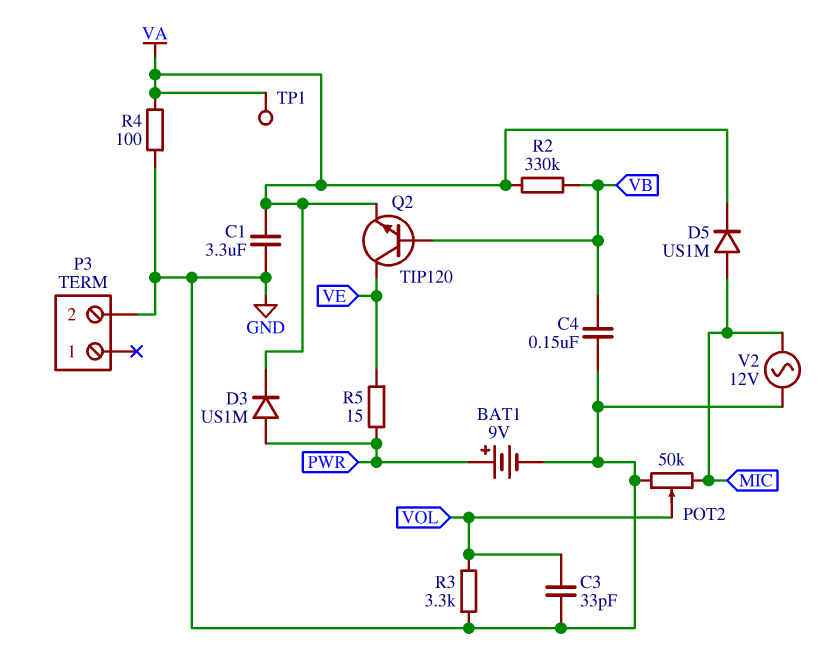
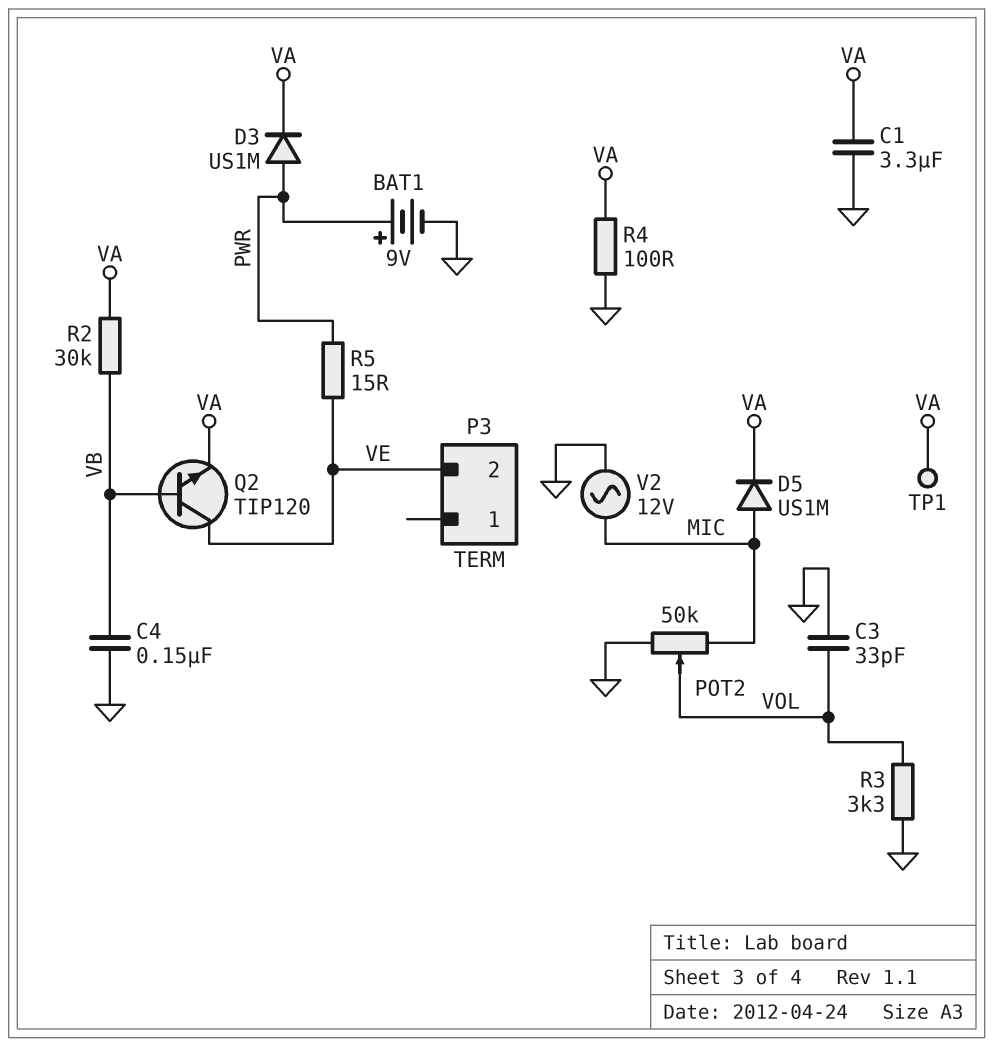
P3 pin 2: GND -> VE
R2: 330k (VA, VB) -> 30k (VA, VB)

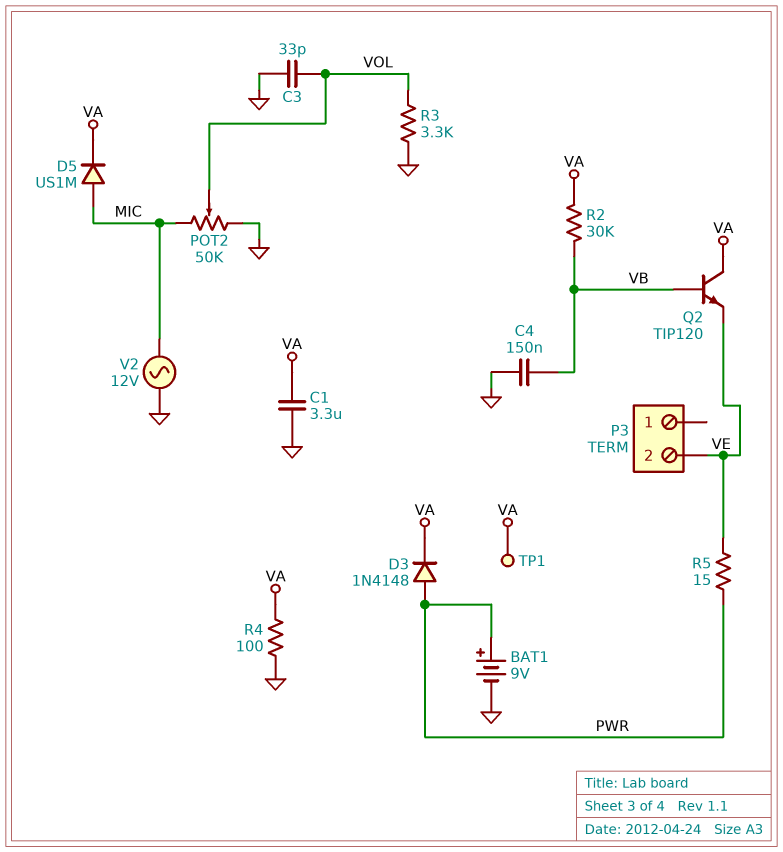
D3: diode US1M (A PWR, K VA) -> diode 1N4148 (A PWR, K VA)
Q2: NPN TIP120 (B VB, C VE, E VA) -> NPN TIP120 (B VB, C VA, E VE)

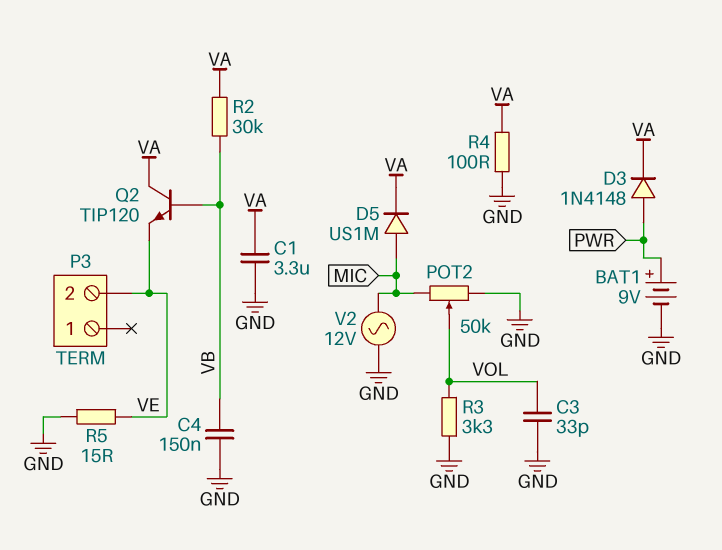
R5: 15 (PWR, VE) -> 15 (GND, VE)
TP1: test point (VA) -> none

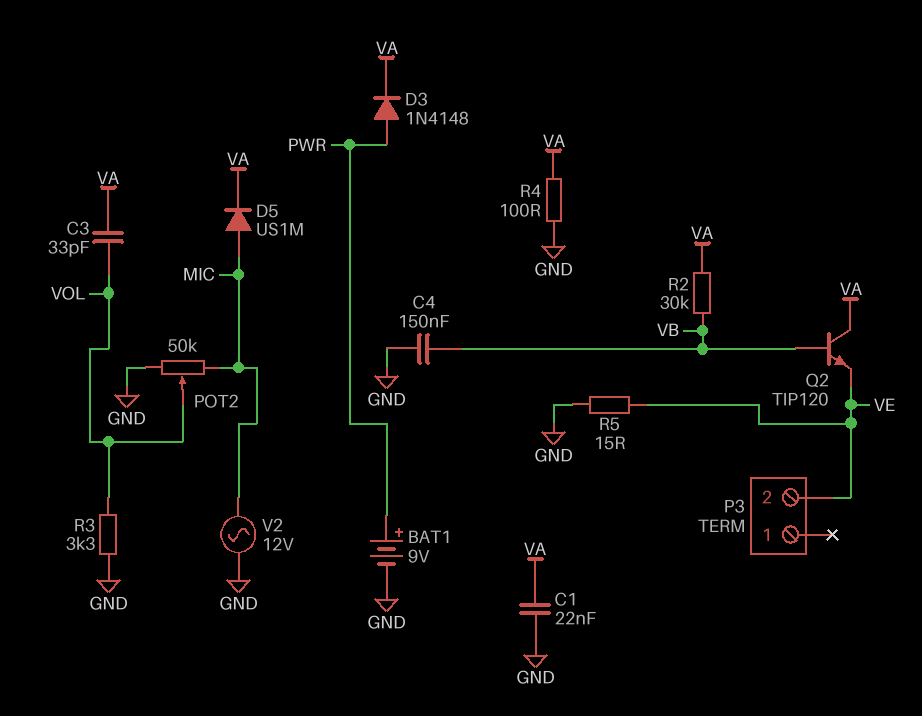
C1: 3.3uF (GND, VA) -> 22nF (GND, VA)
C3: 33pF (GND, VOL) -> 33pF (VA, VOL)

